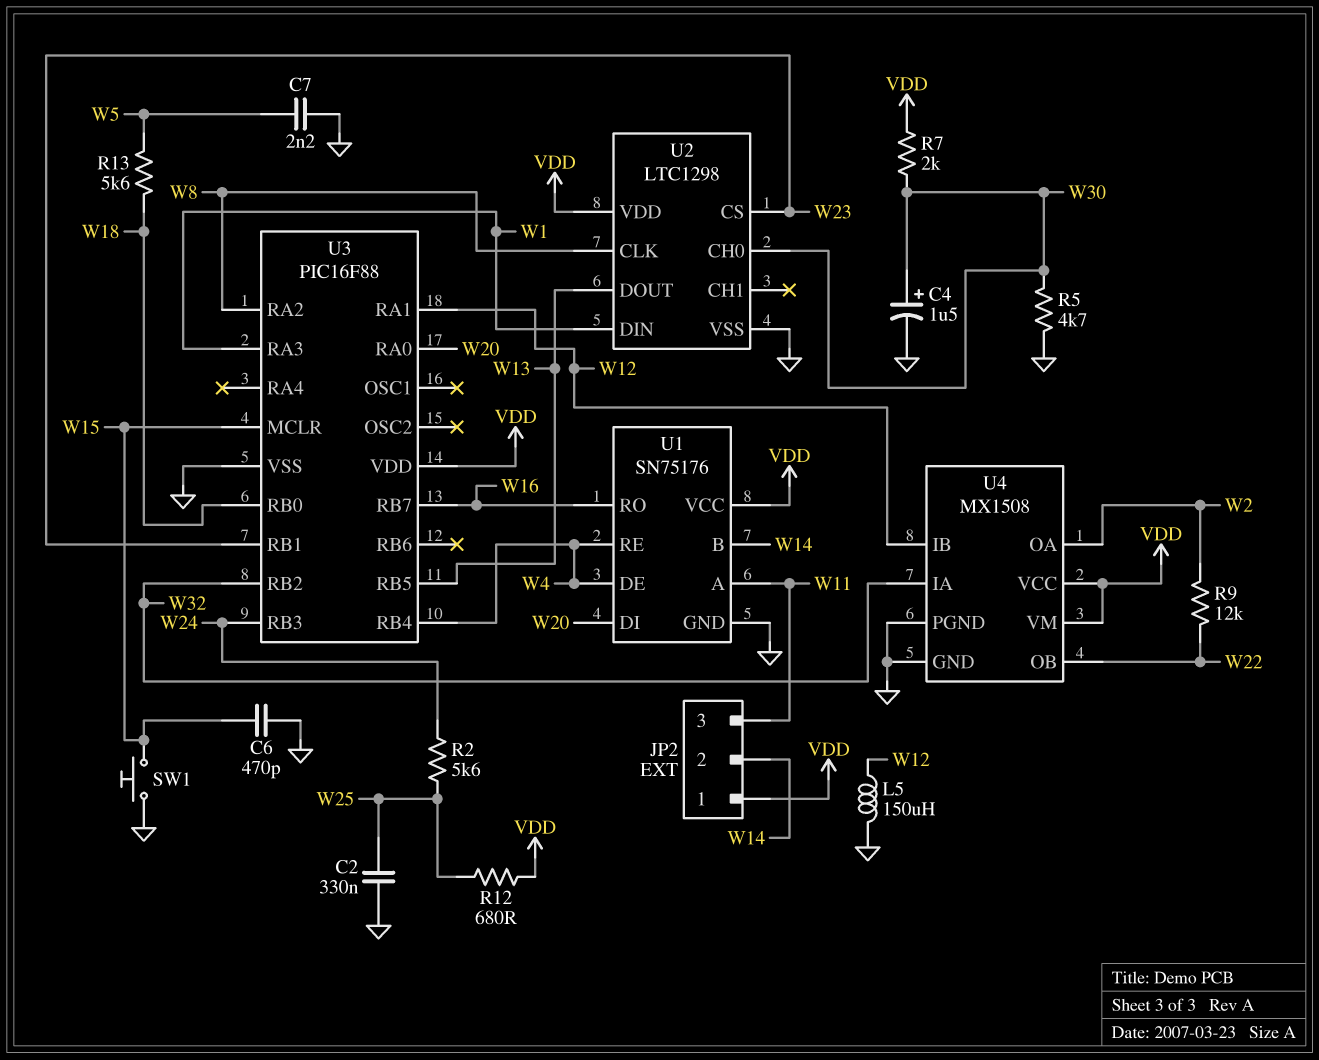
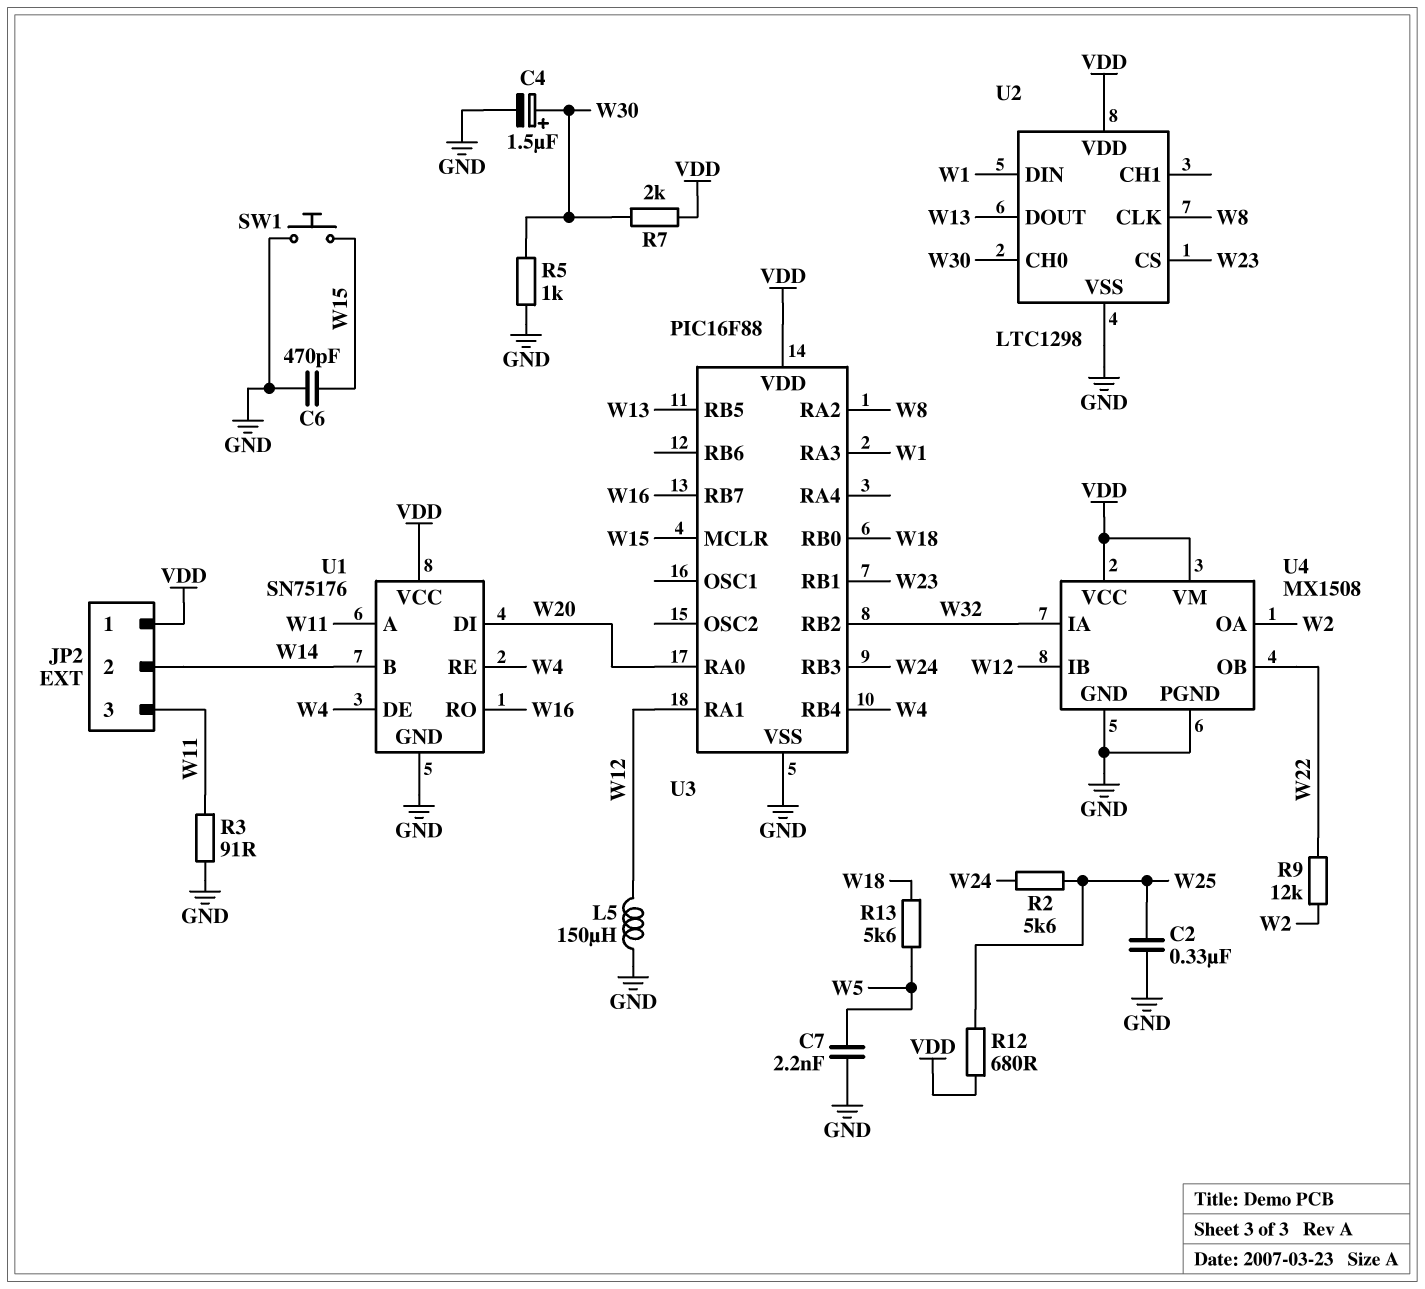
R3: none -> 91 (GND, W11)
R5: 4.7k (GND, W30) -> 1k (GND, W30)

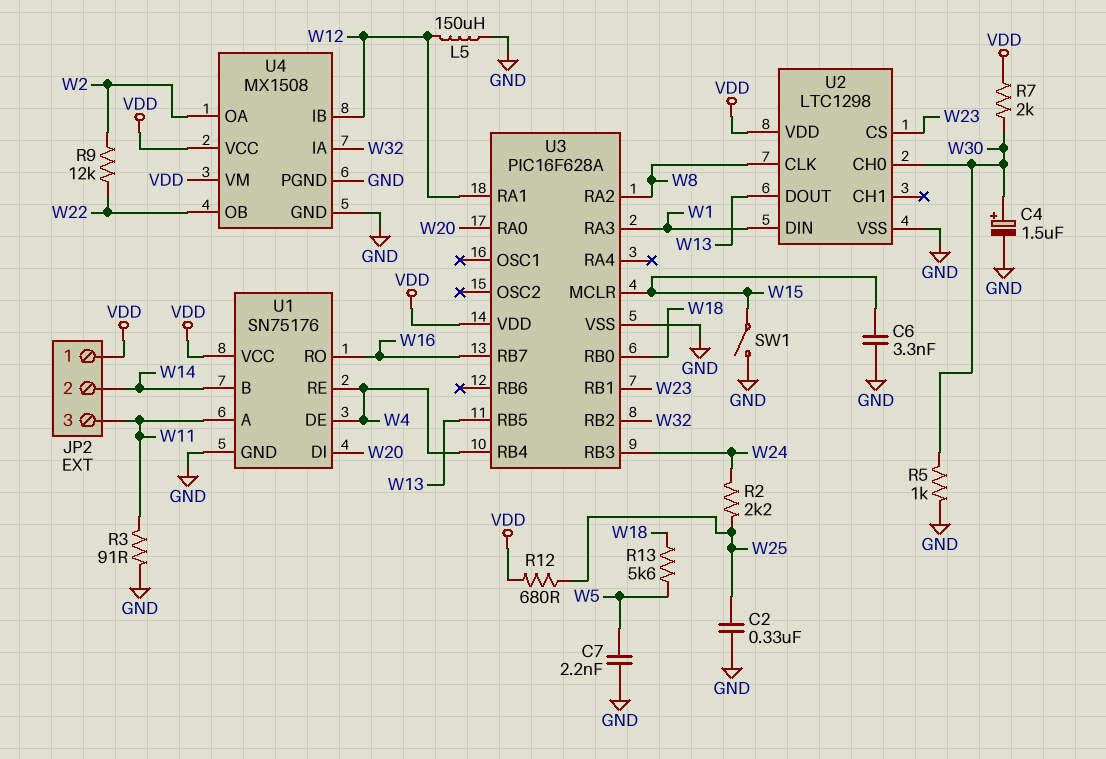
C6: 470pF (GND, W15) -> 3.3nF (GND, W15)
R2: 5.6k (W24, W25) -> 2.2k (W24, W25)
SW1: button (GND, W15) -> switch (GND, W15)
U3: PIC16F88 -> PIC16F628A

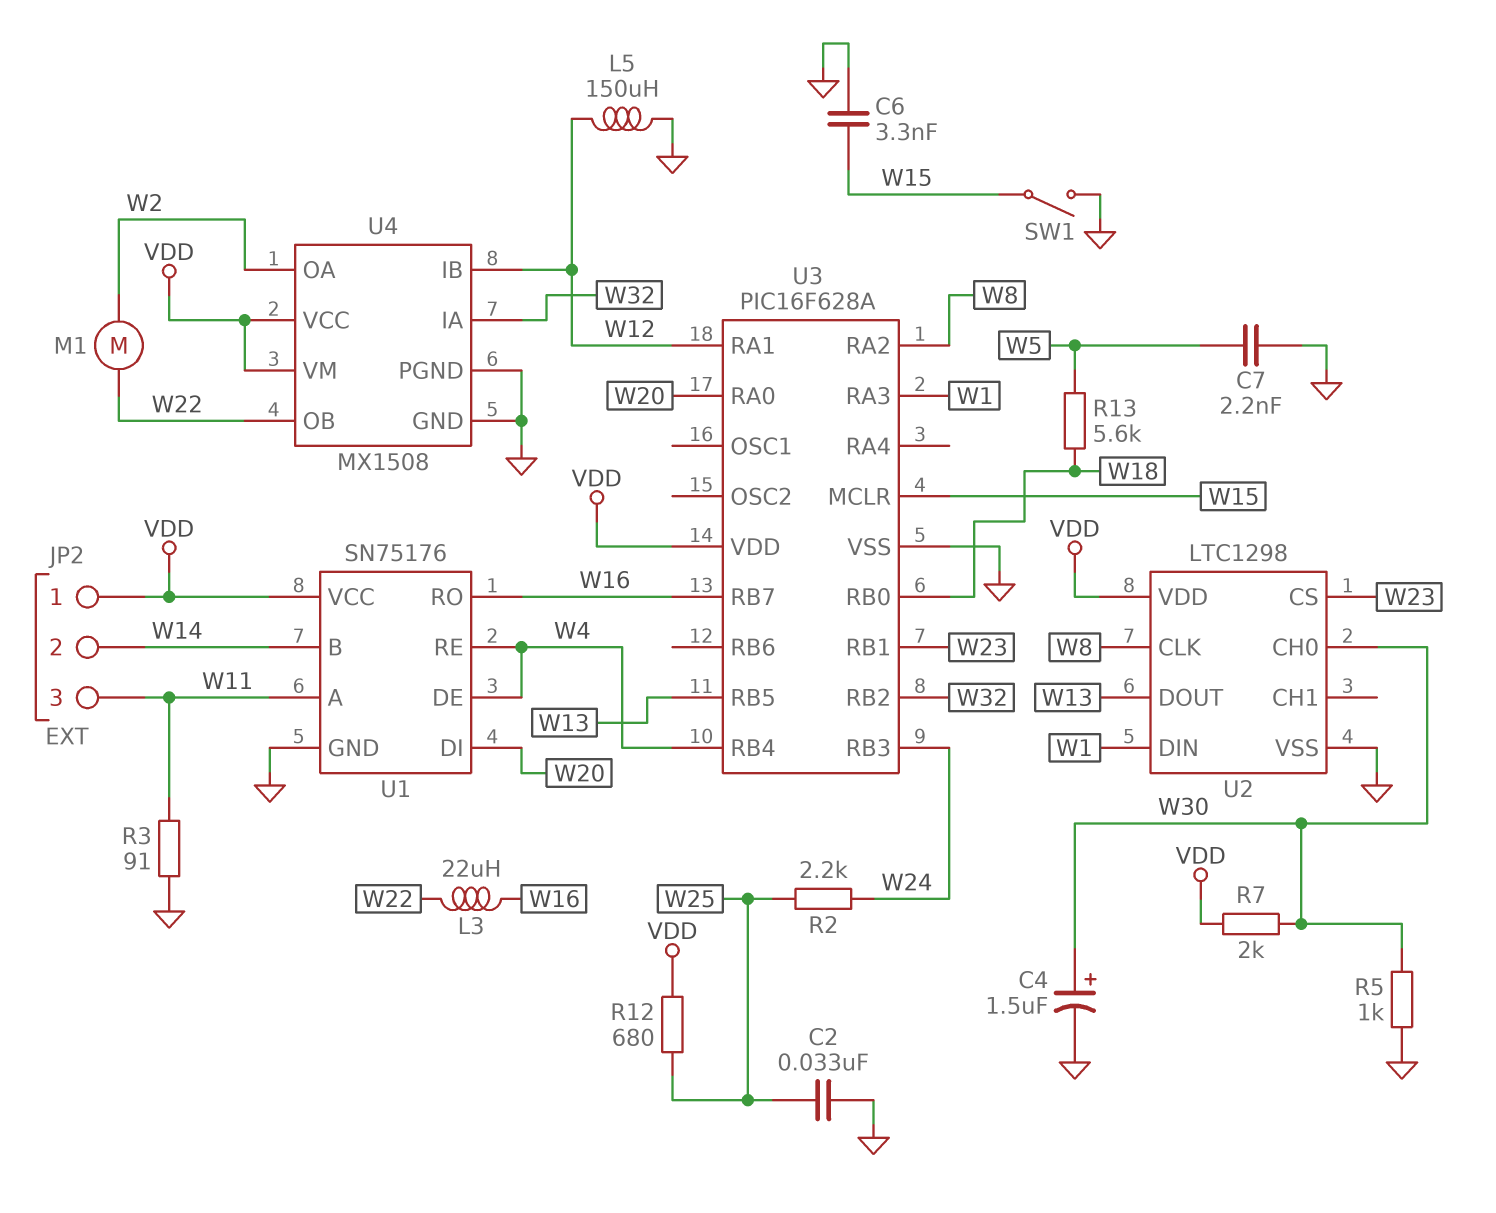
C2: 330nF (GND, W25) -> 33nF (GND, W25)
L3: none -> 22uH (W16, W22)
M1: none -> motor (W2, W22)
R9: 12k (W2, W22) -> none

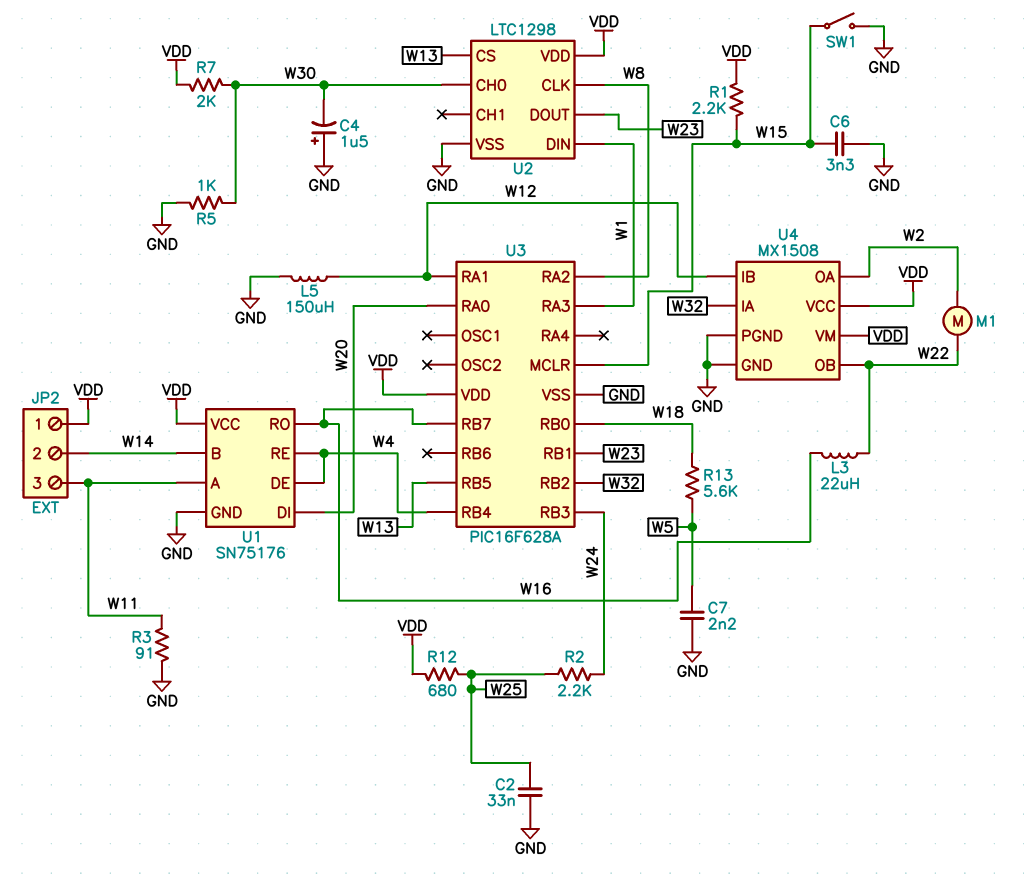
C4: 1.5uF (plus W30, minus GND) -> 1.5uF (plus GND, minus W30)
R1: none -> 2.2k (VDD, W15)
U2 pin CS: W23 -> W13
U2 pin DOUT: W13 -> W23

